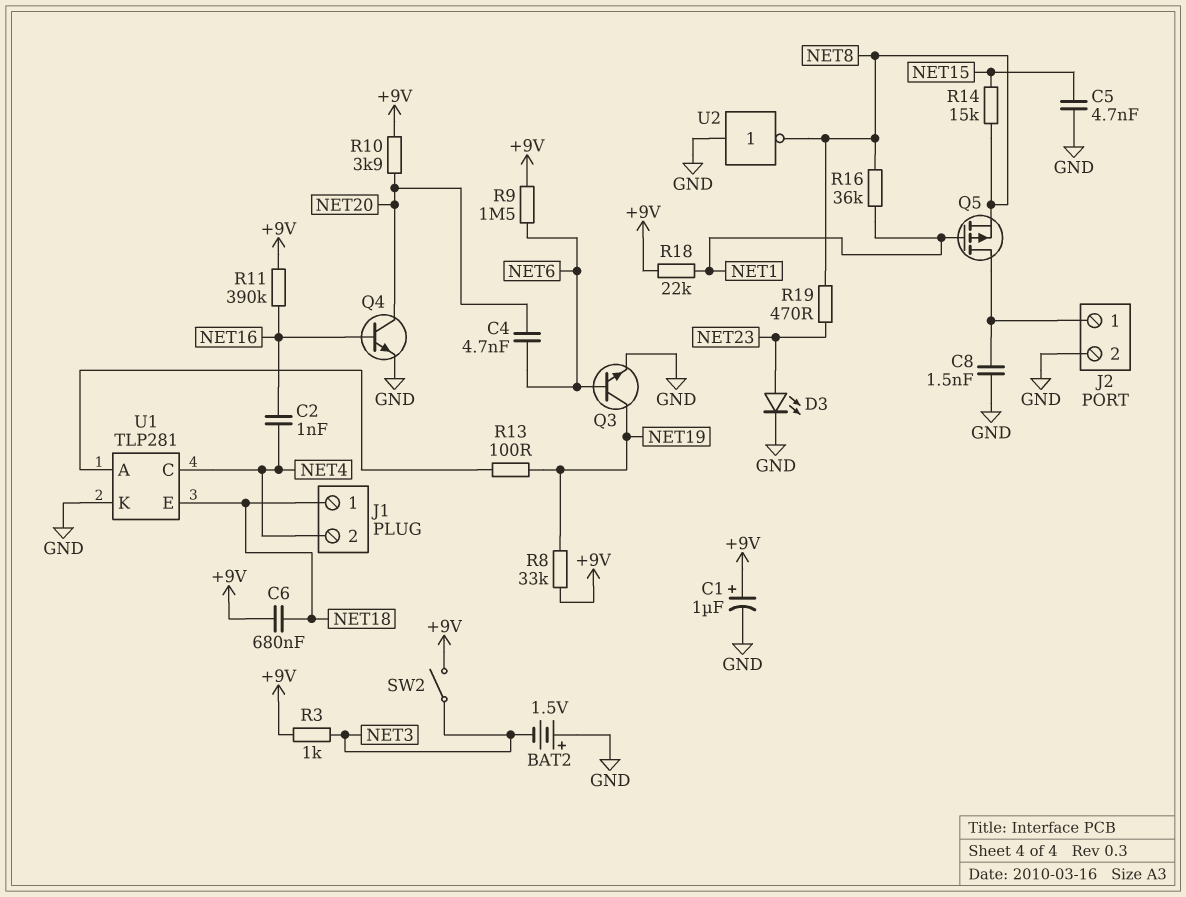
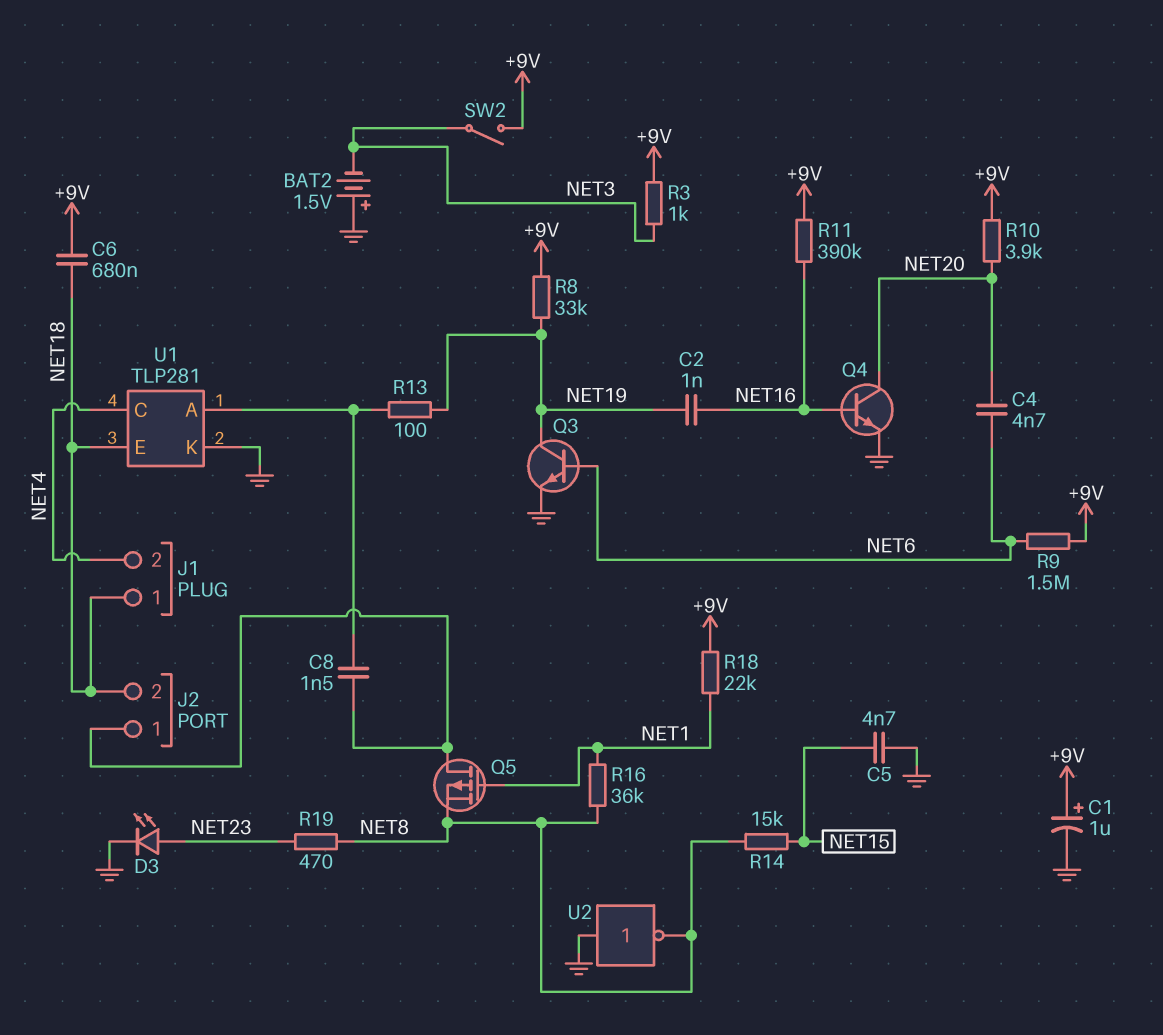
C2: 1nF (NET4, NET16) -> 1nF (NET16, NET19)
C8: 1.5nF (GND, J2/1) -> 1.5nF (J2/1, U1/A)
J2 pin 2: GND -> NET18

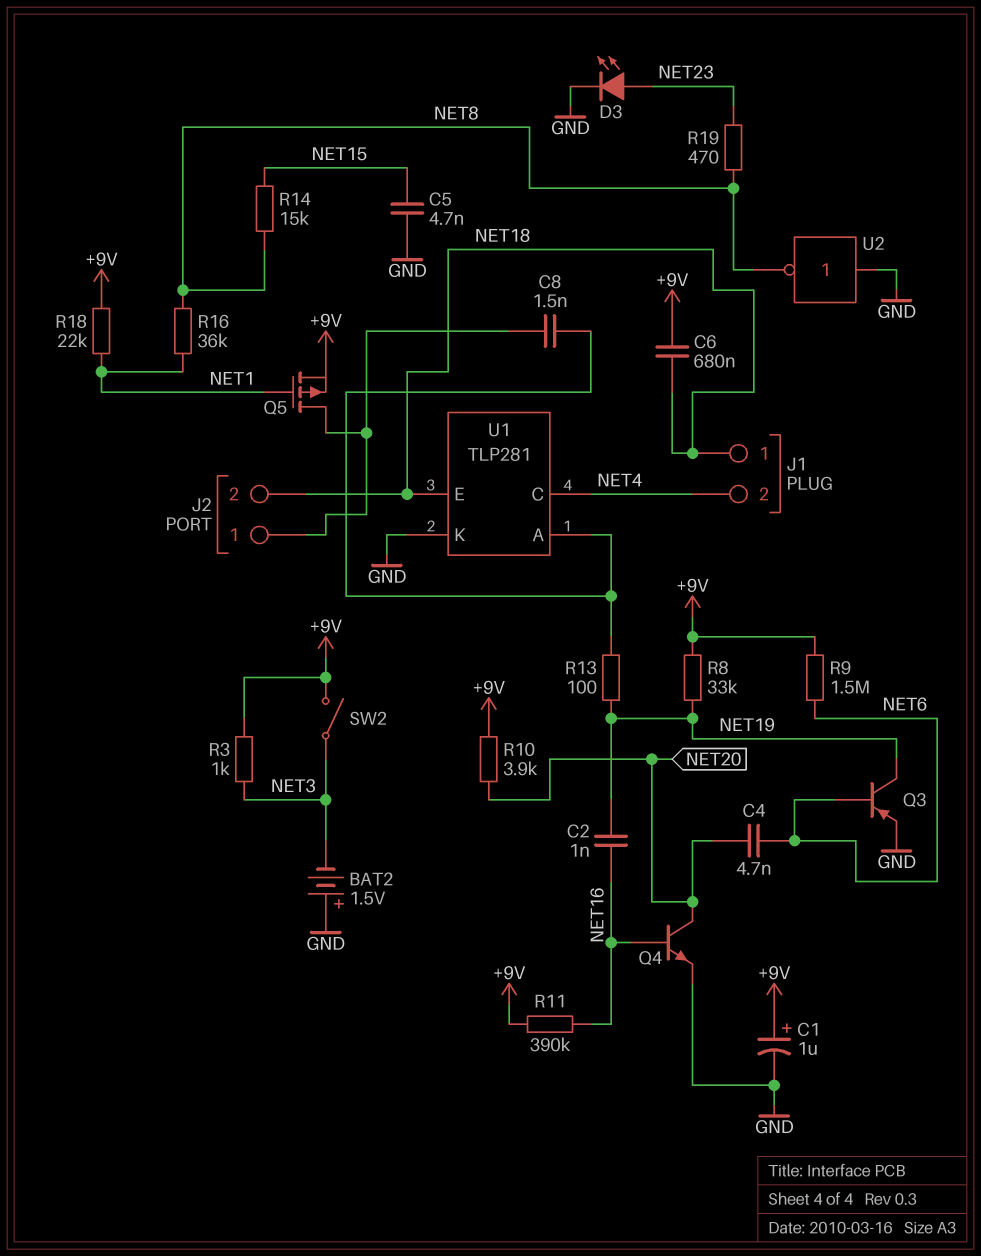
Q3: NPN (B NET6, C NET19, E GND) -> PNP (B NET6, C NET19, E GND)
Q5: PMOS (G NET1, D J2/1, S NET8) -> PMOS (G NET1, D J2/1, S +9V)

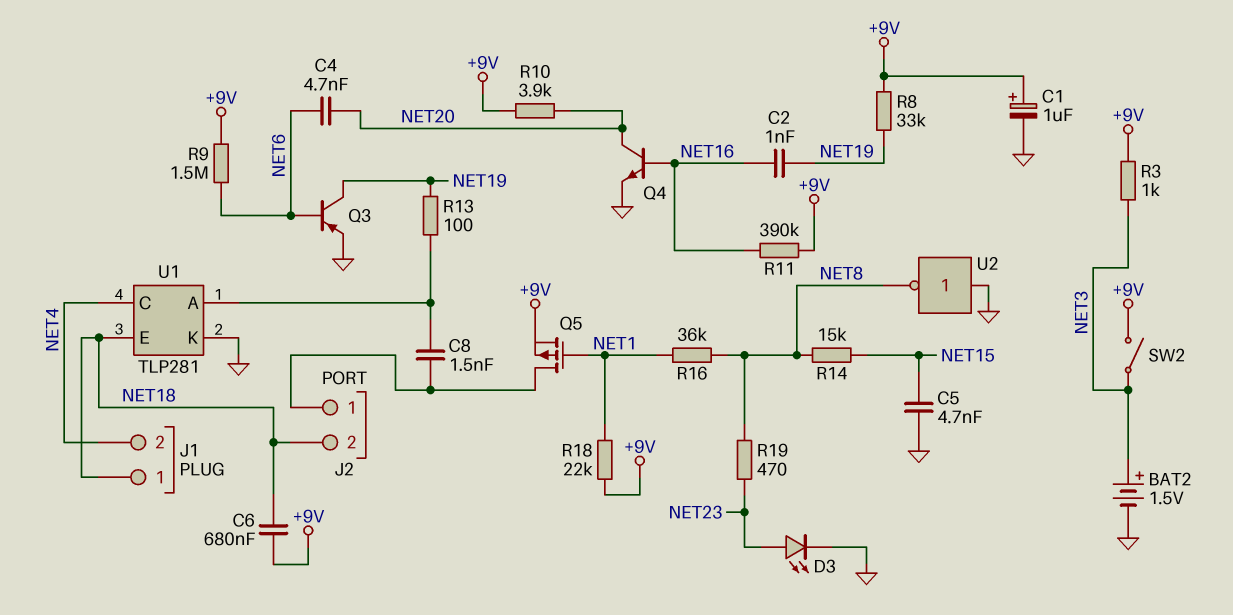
BAT2: 1.5V (plus GND, minus NET3) -> 1.5V (plus NET3, minus GND)

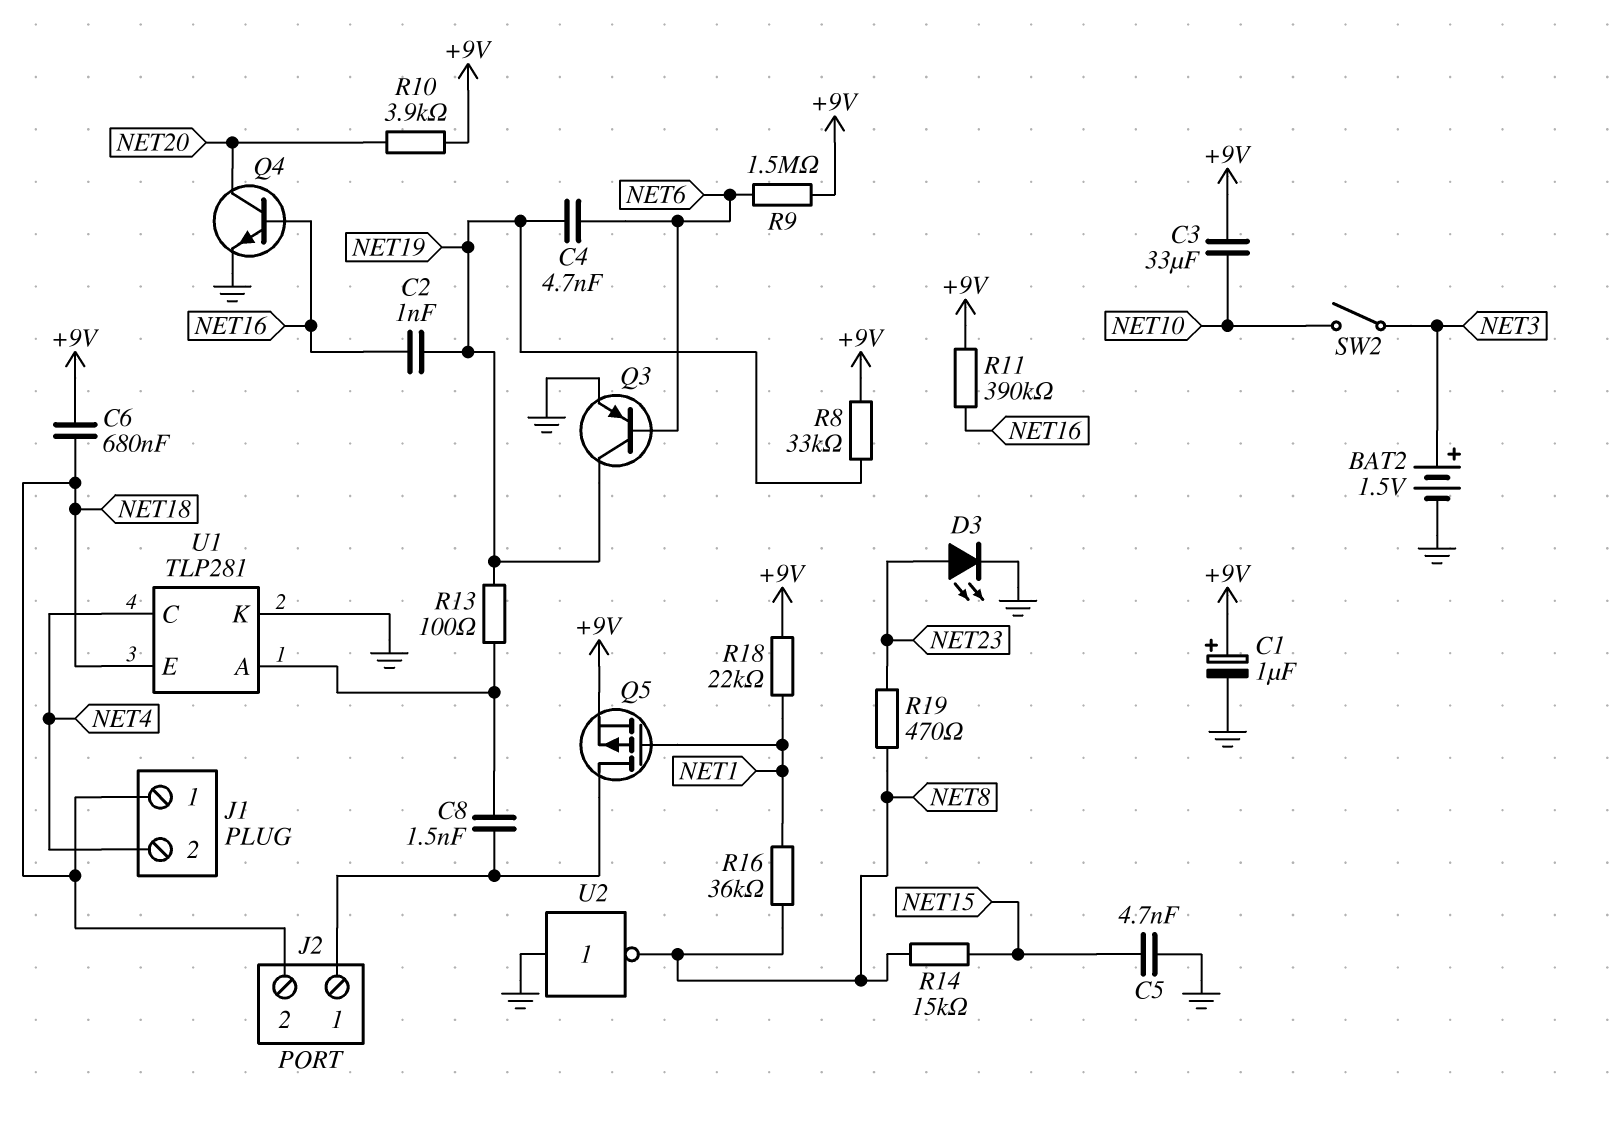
C3: none -> 33uF (+9V, NET10)
C4: 4.7nF (NET6, NET20) -> 4.7nF (NET6, NET19)
R3: 1k (+9V, NET3) -> none
SW2: switch (+9V, NET3) -> switch (NET3, NET10)

